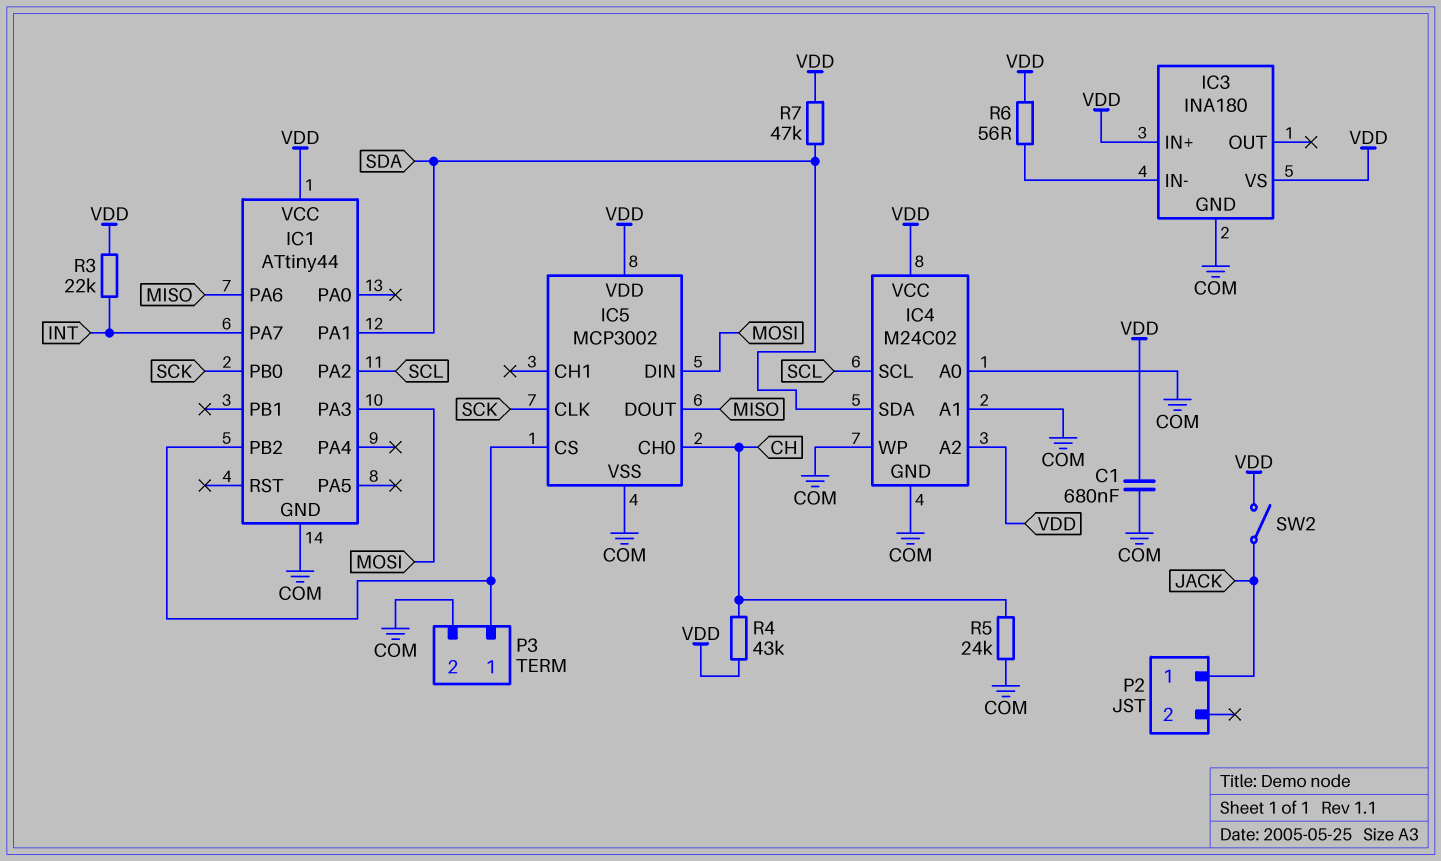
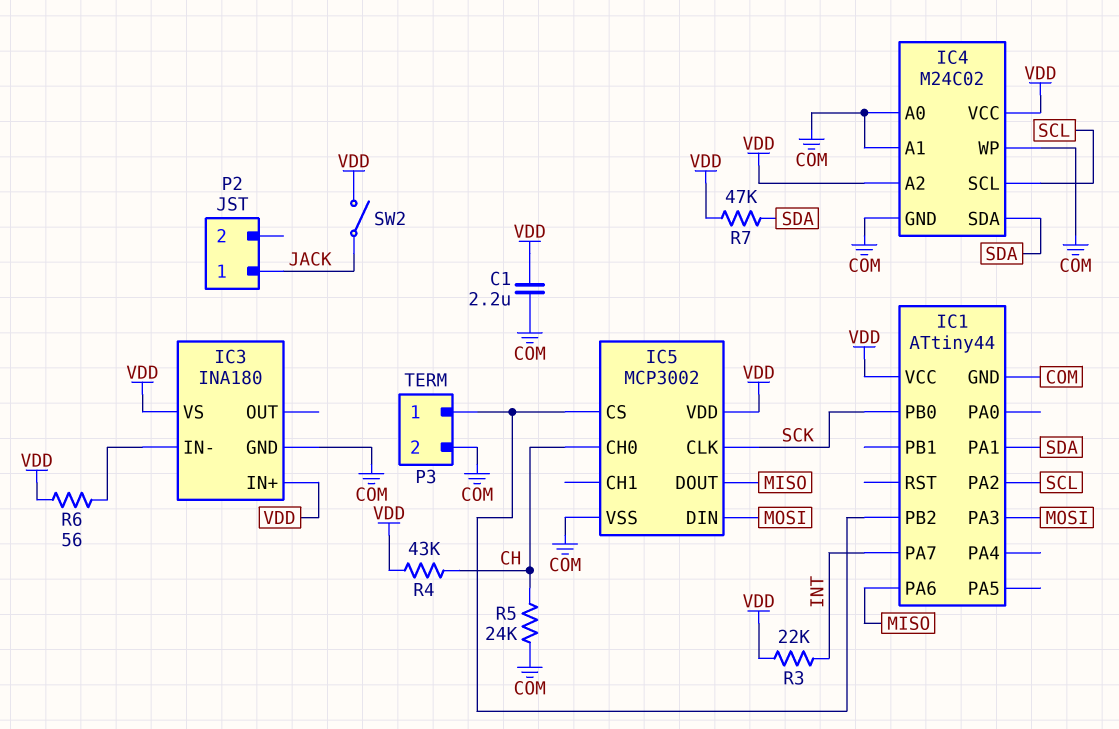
C1: 680nF (COM, VDD) -> 2.2uF (COM, VDD)

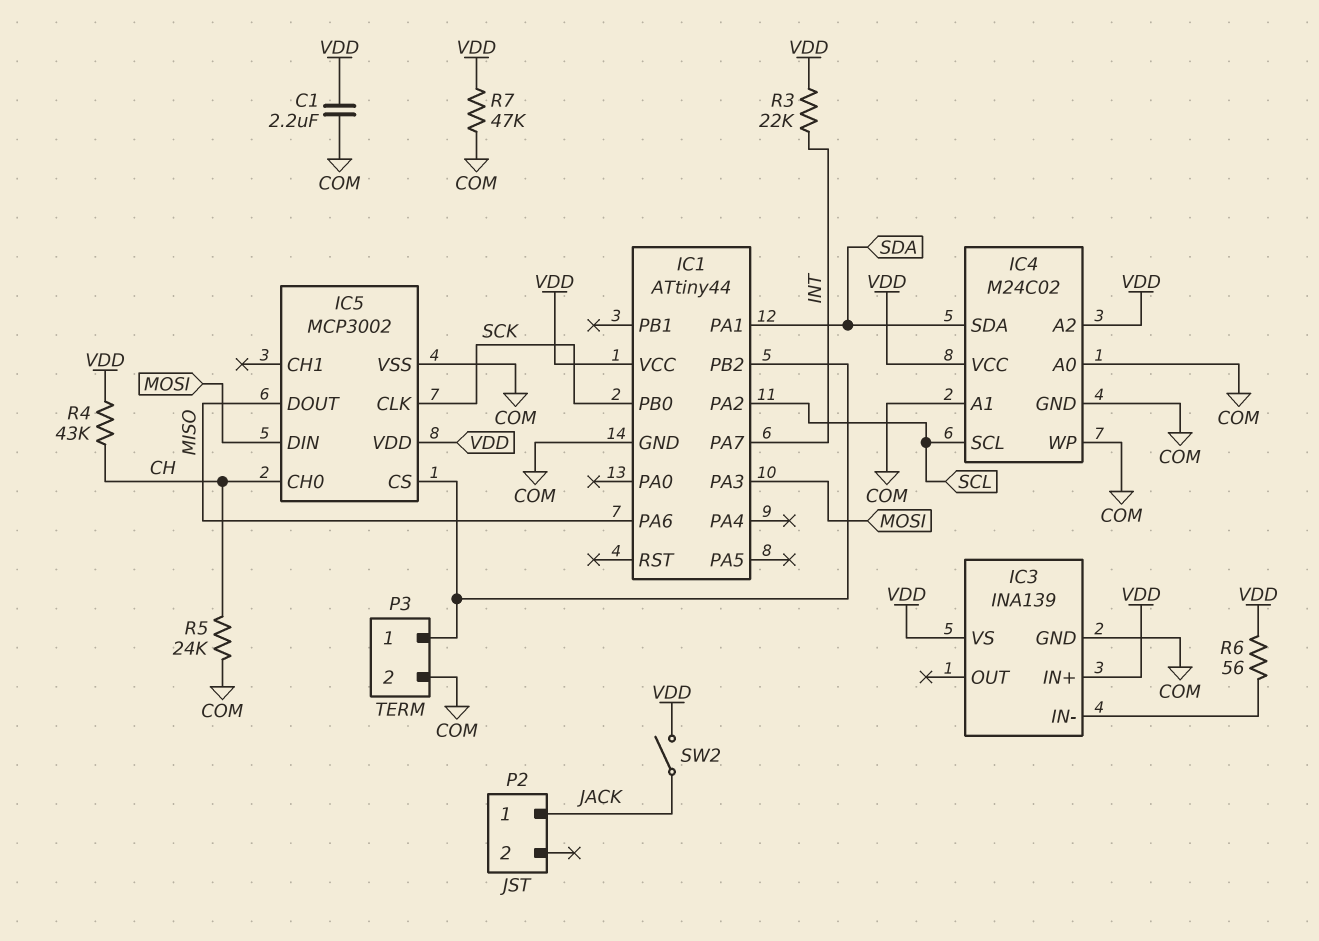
IC3: INA180 -> INA139
R7: 47k (SDA, VDD) -> 47k (COM, VDD)

